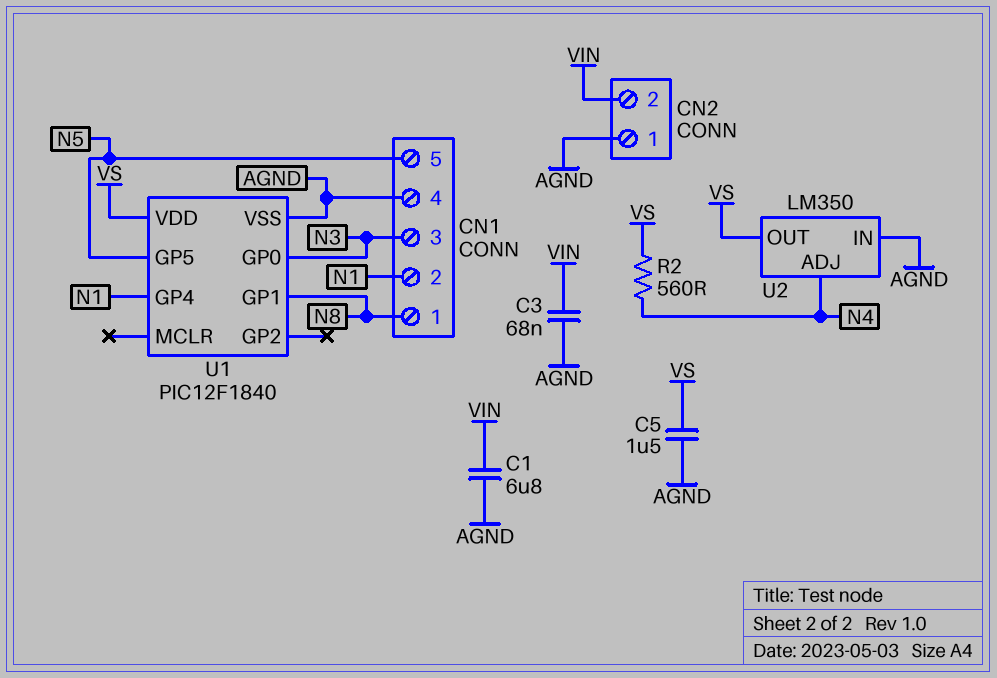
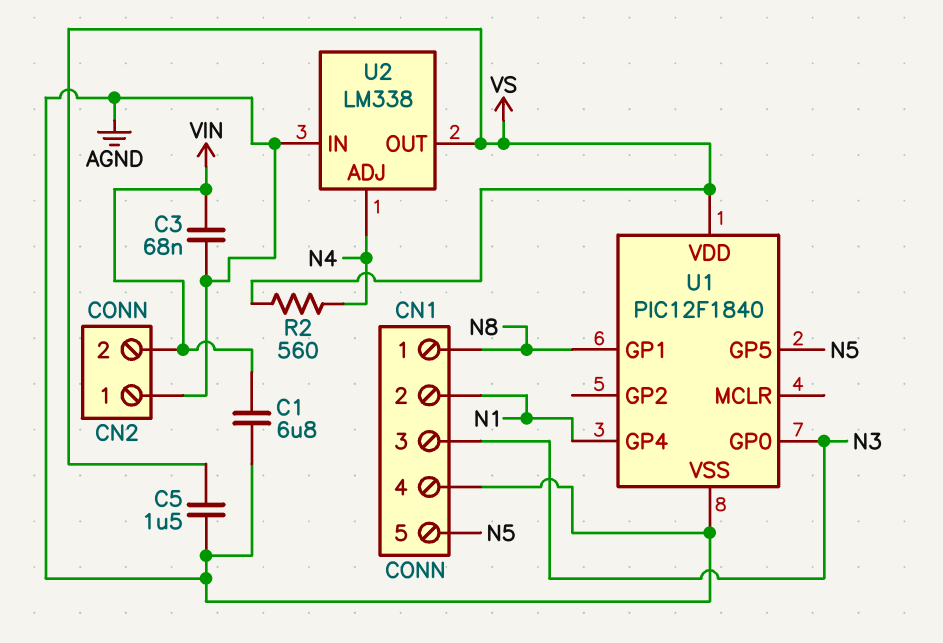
U2: LM350 -> LM338

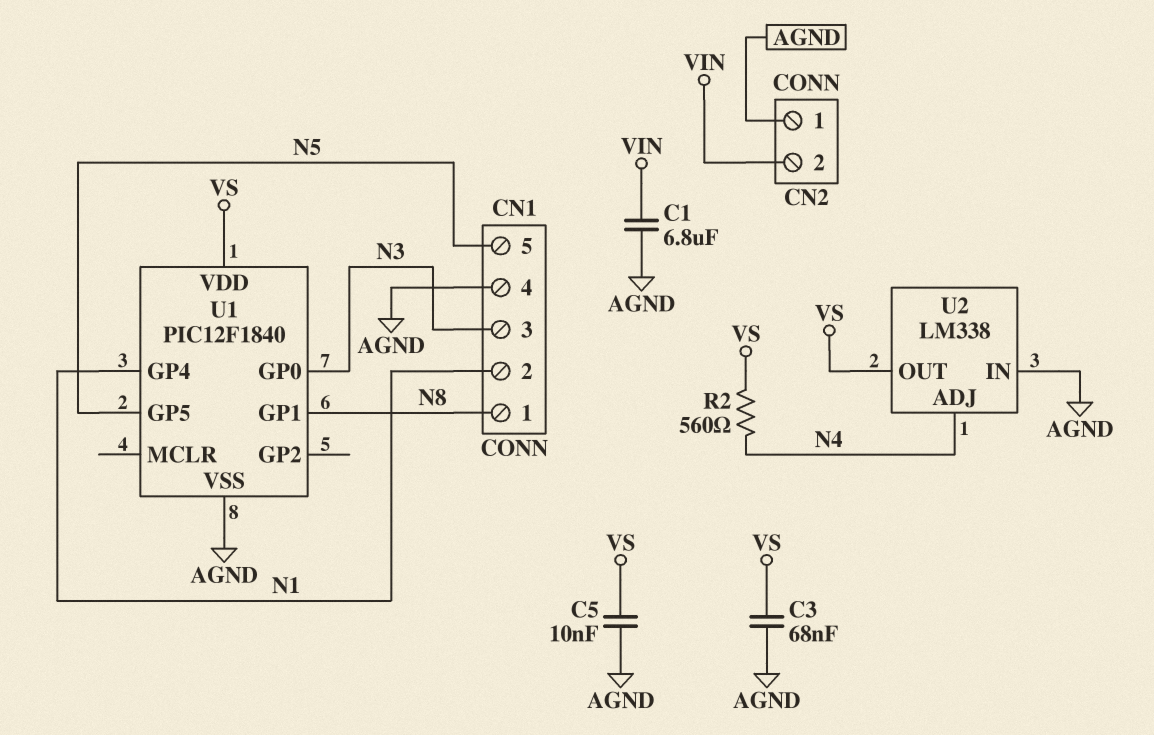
C3: 68nF (AGND, VIN) -> 68nF (AGND, VS)
C5: 1.5uF (AGND, VS) -> 10nF (AGND, VS)

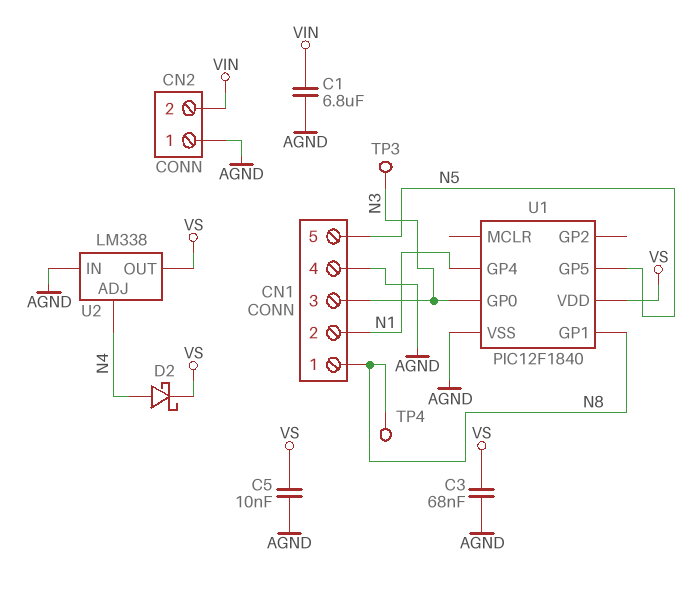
D2: none -> schottky (A N4, K VS)
R2: 560 (N4, VS) -> none
TP3: none -> test point (N3)
TP4: none -> test point (N8)

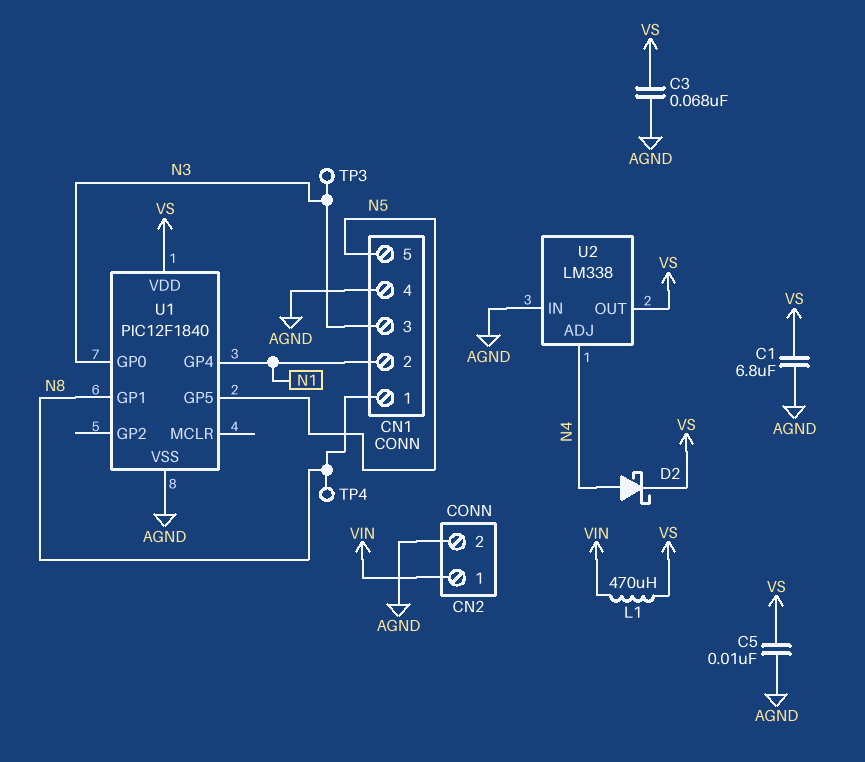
C1: 6.8uF (AGND, VIN) -> 6.8uF (AGND, VS)
CN2 pin 1: AGND -> VIN
CN2 pin 2: VIN -> AGND
L1: none -> 470uH (VIN, VS)

